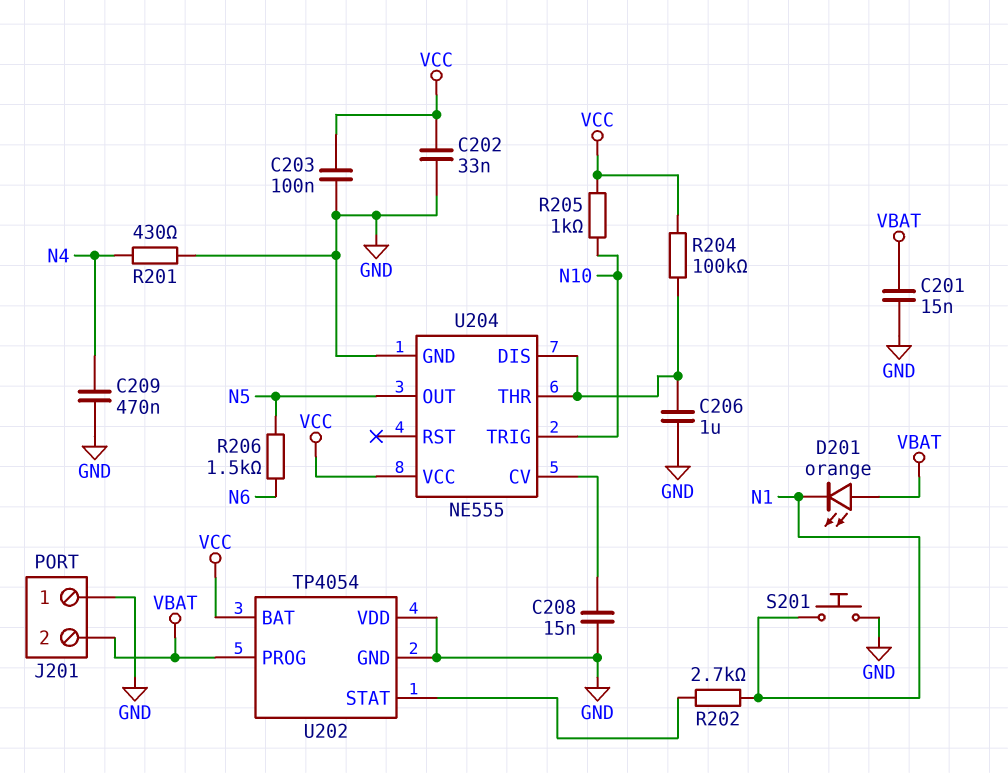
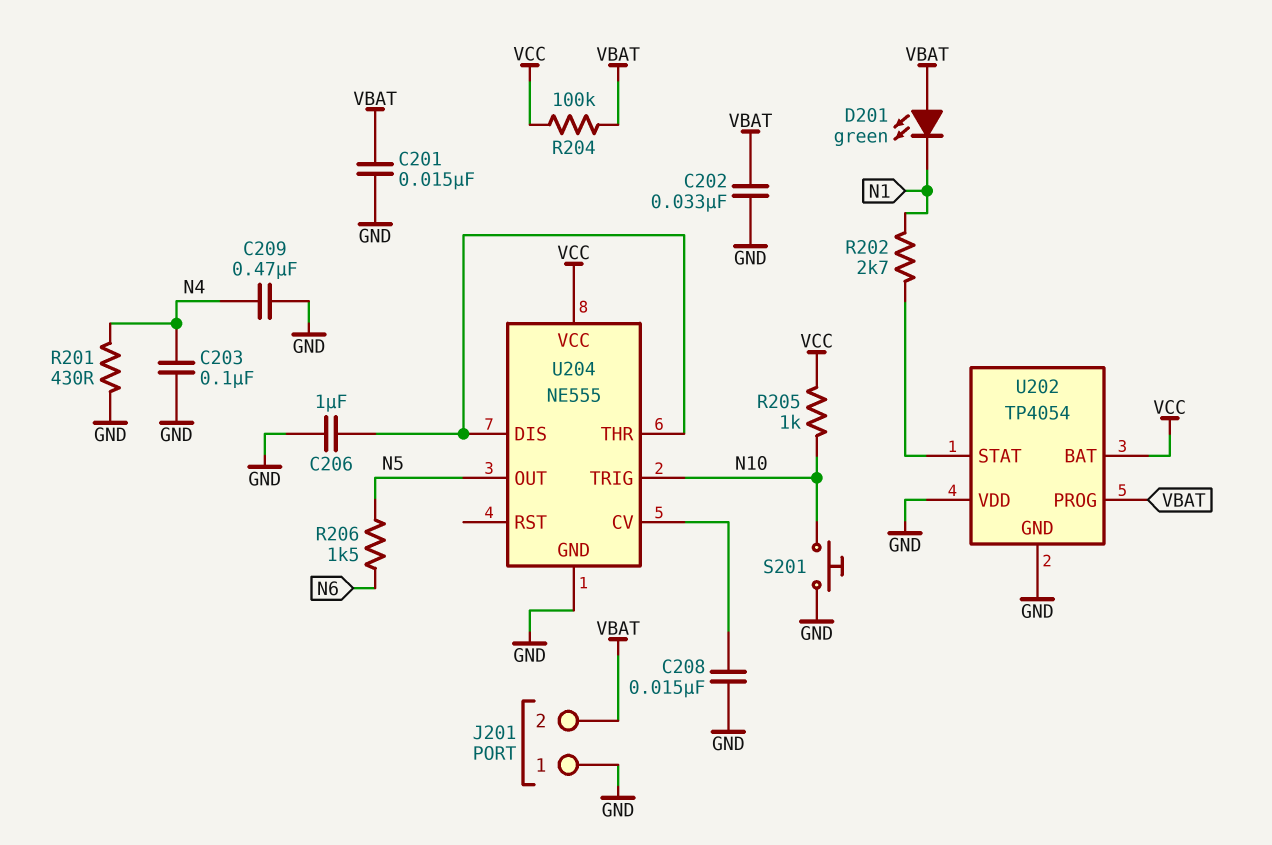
C202: 33nF (GND, VCC) -> 33nF (GND, VBAT)
C203: 100nF (GND, VCC) -> 100nF (GND, N4)
D201: LED orange (A VBAT, K N1) -> LED green (A VBAT, K N1)
R204: 100k (U204/DIS, VCC) -> 100k (VBAT, VCC)
S201: button (GND, N1) -> button (GND, N10)

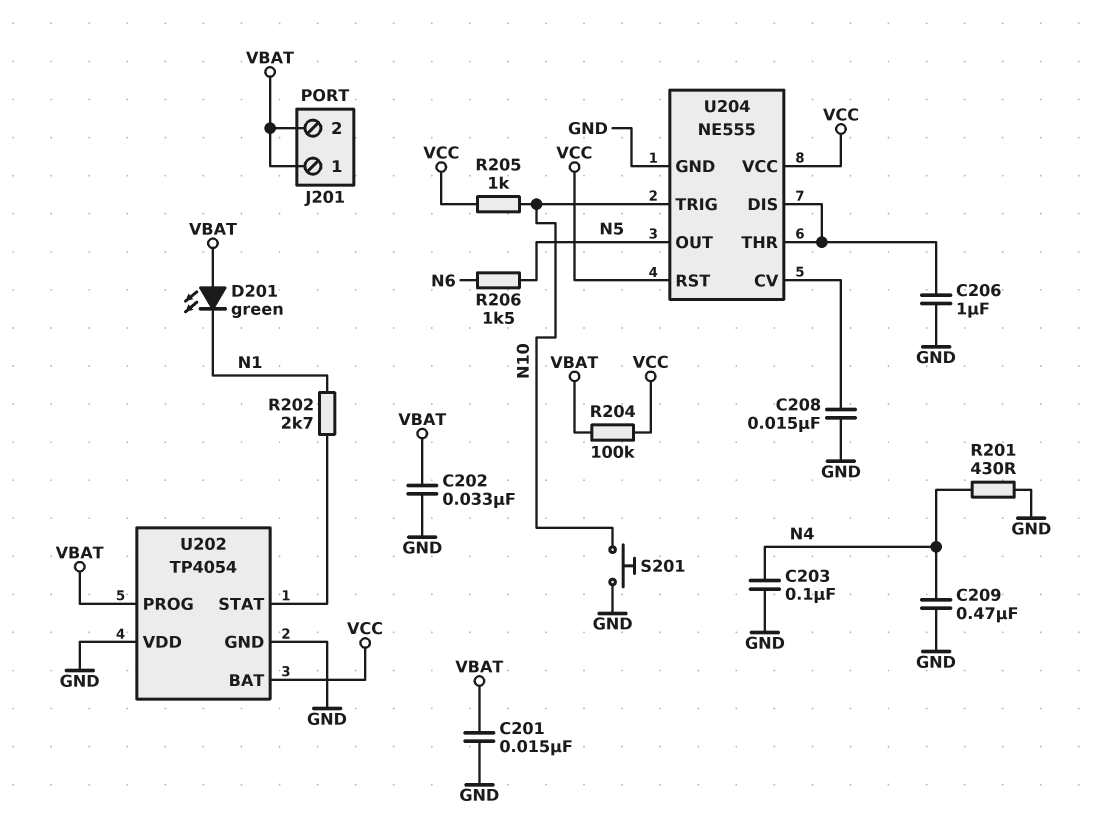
J201 pin 1: GND -> VBAT
U204 pin RST: none -> VCC

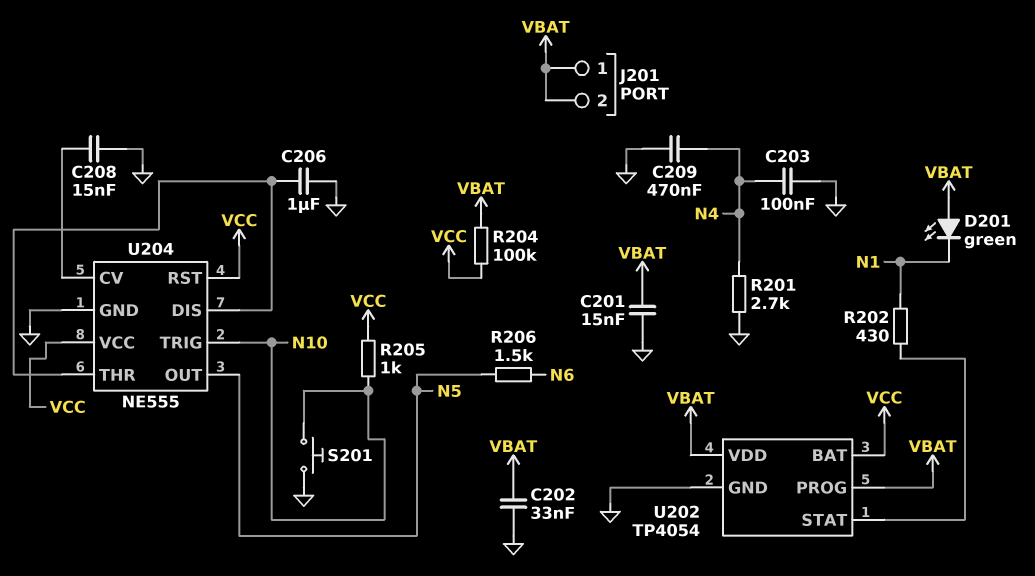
R201: 430 (GND, N4) -> 2.7k (GND, N4)
R202: 2.7k (N1, U202/STAT) -> 430 (N1, U202/STAT)
U202 pin VDD: GND -> VBAT

